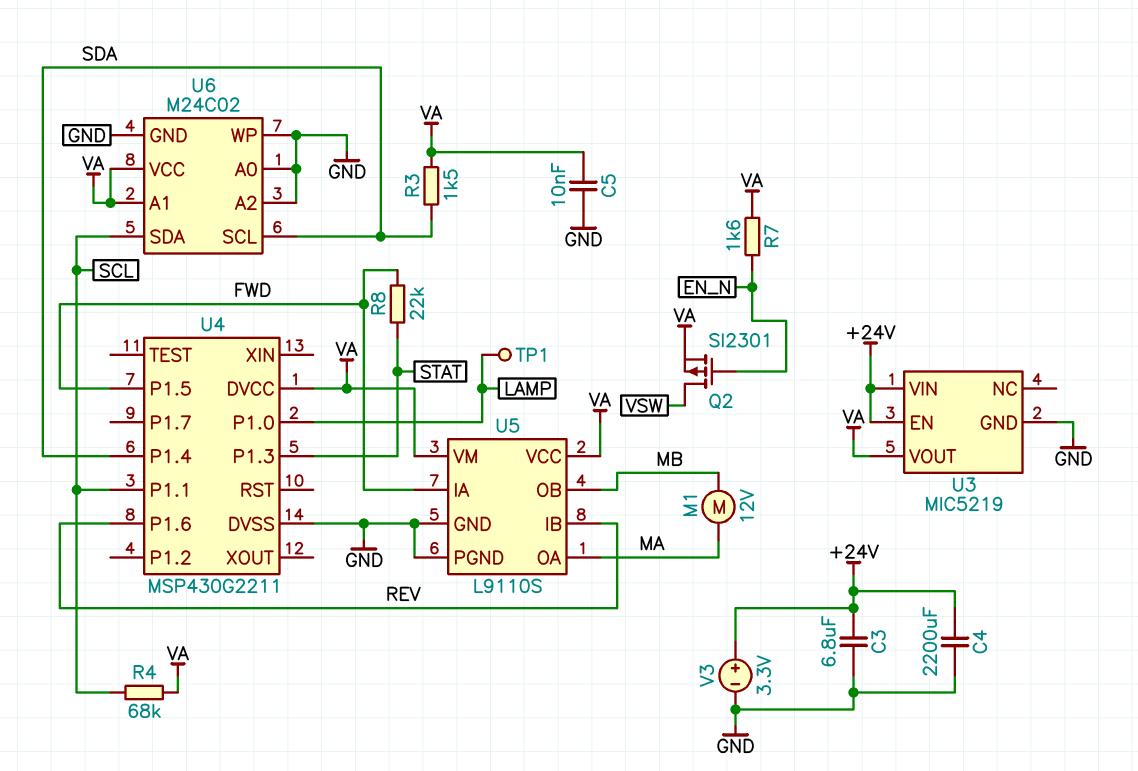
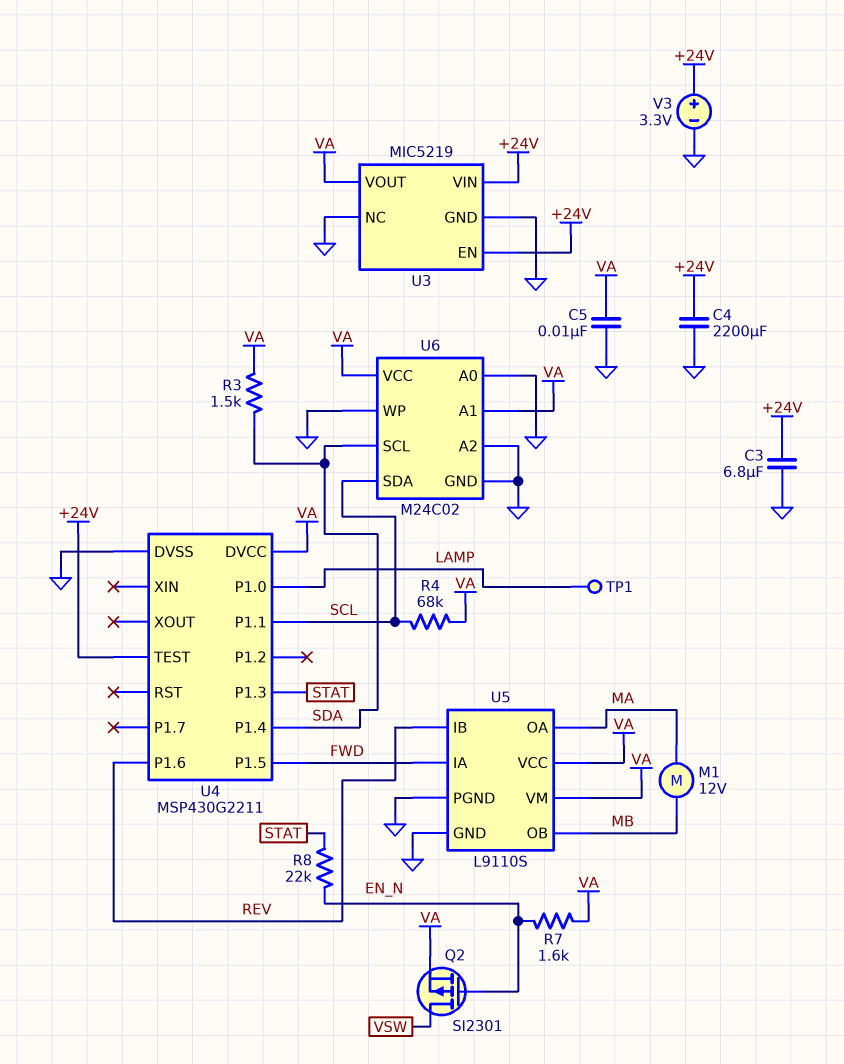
R8: 22k (FWD, STAT) -> 22k (EN_N, STAT)
U3 pin NC: none -> GND
U4 pin TEST: none -> +24V

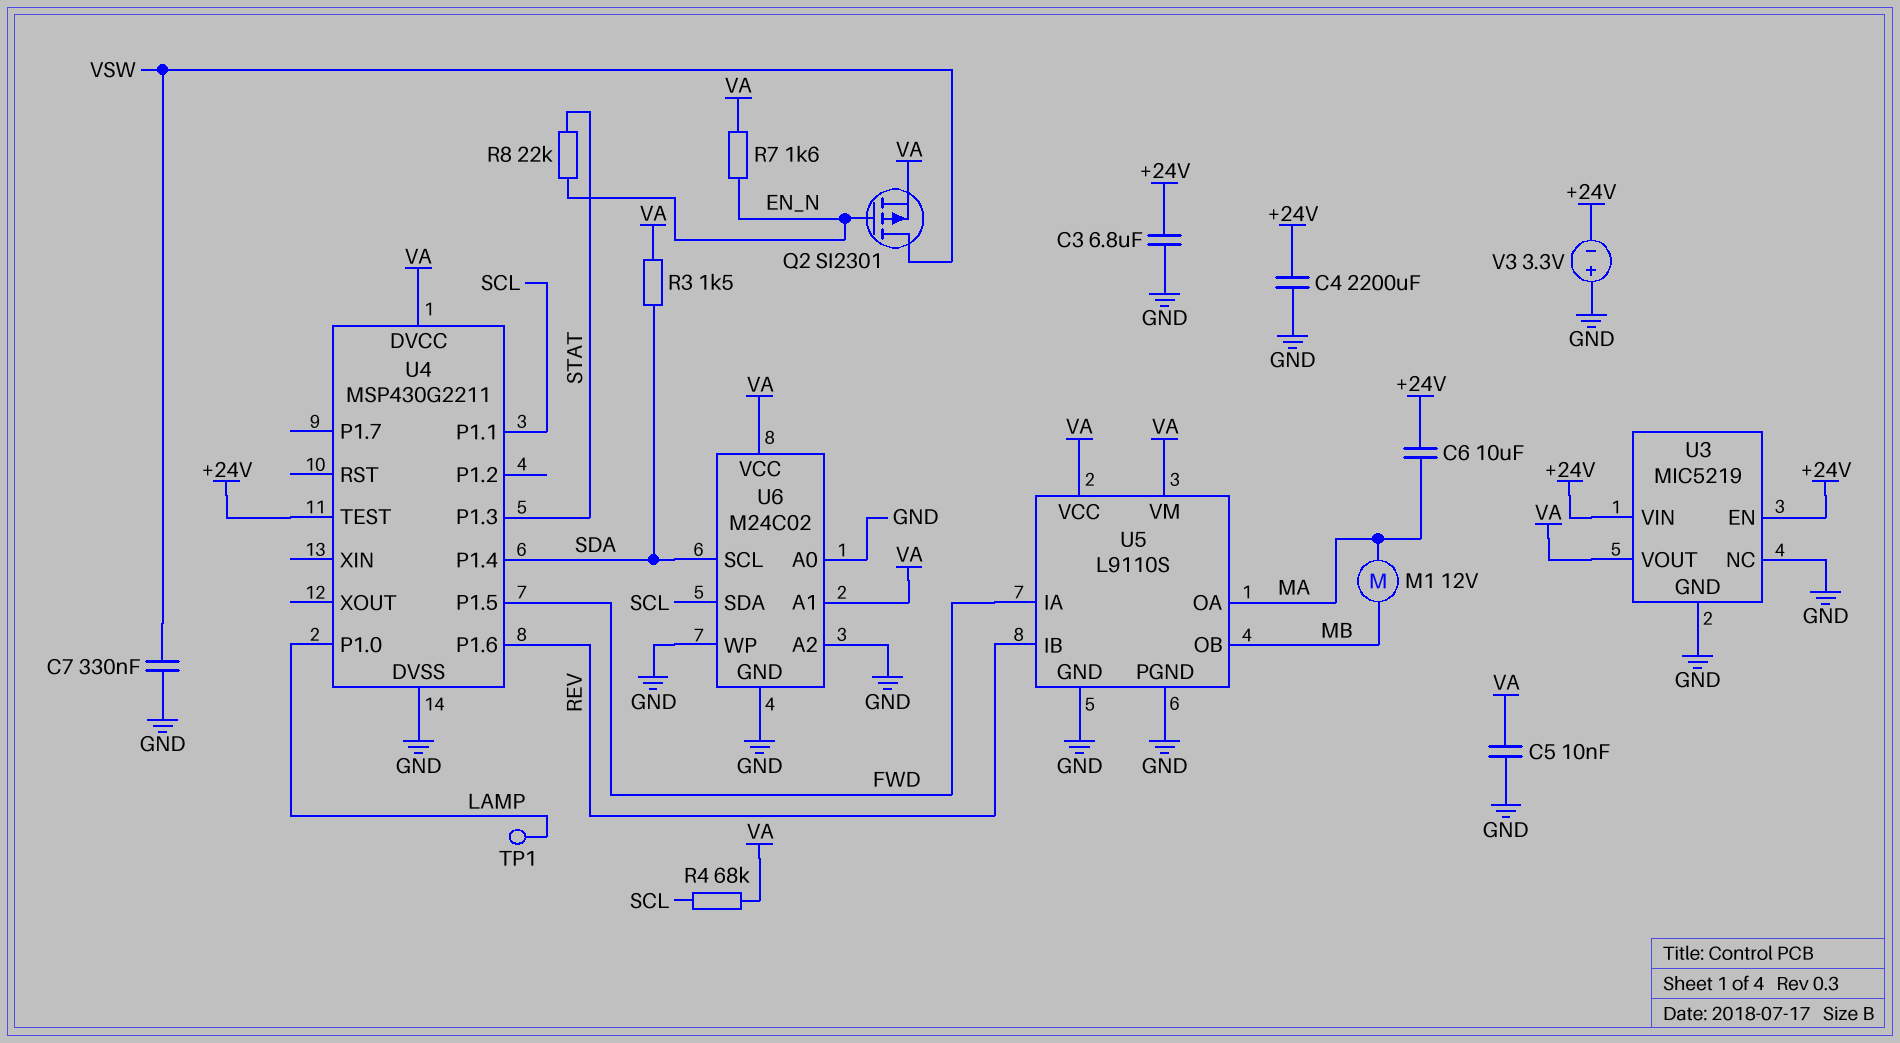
C6: none -> 10uF (+24V, MA)
C7: none -> 330nF (GND, VSW)
V3: 3.3V (plus +24V, minus GND) -> 3.3V (plus GND, minus +24V)

